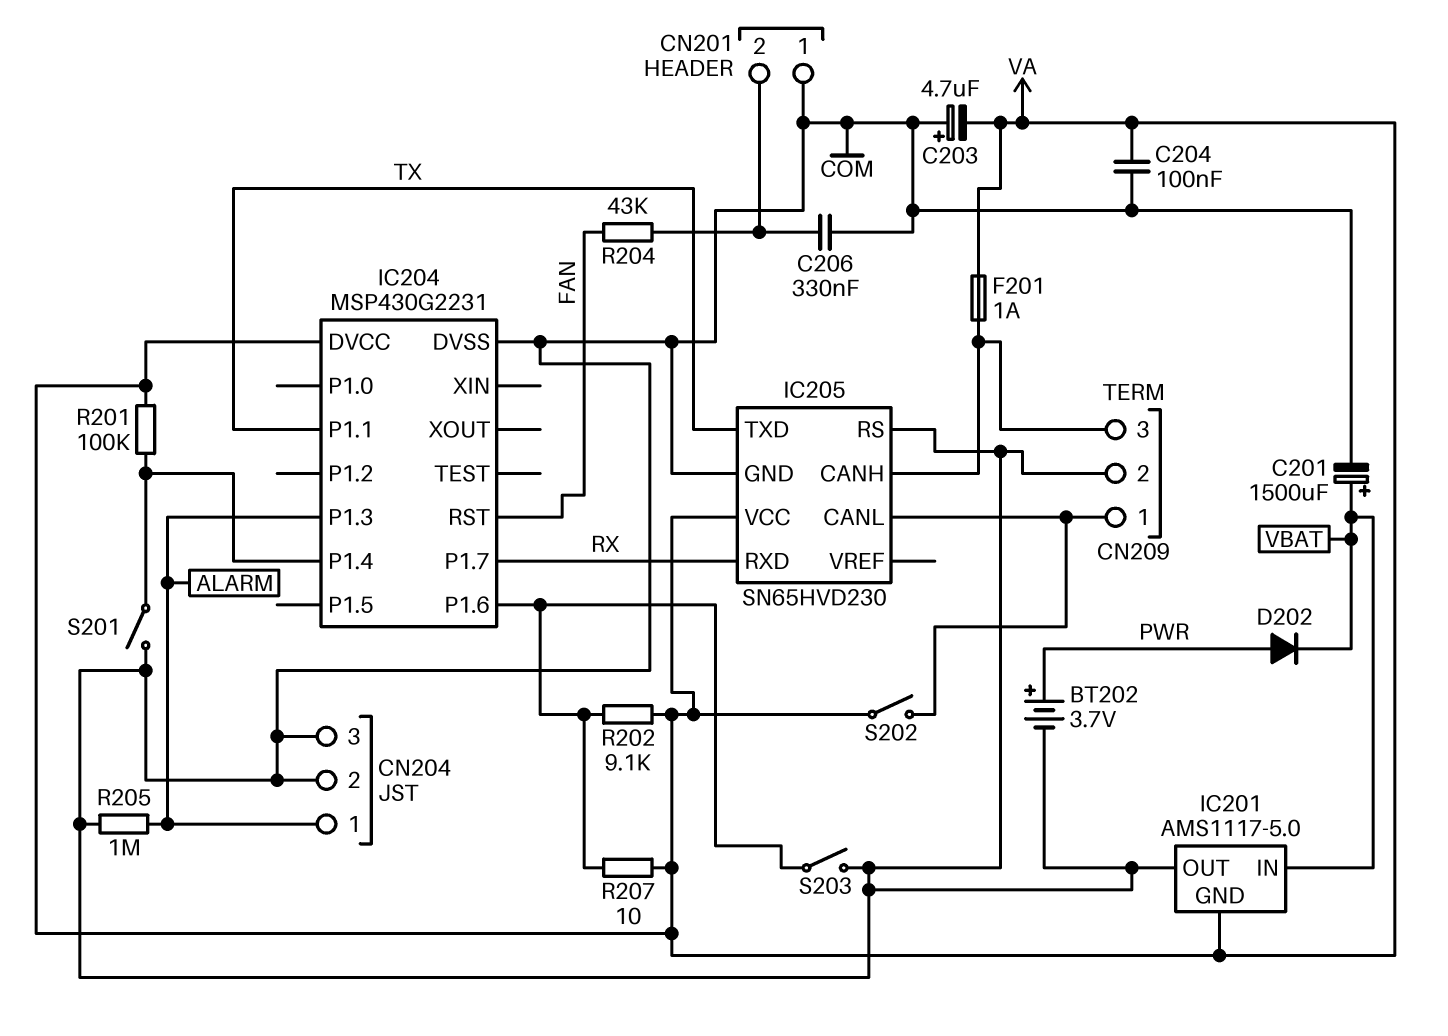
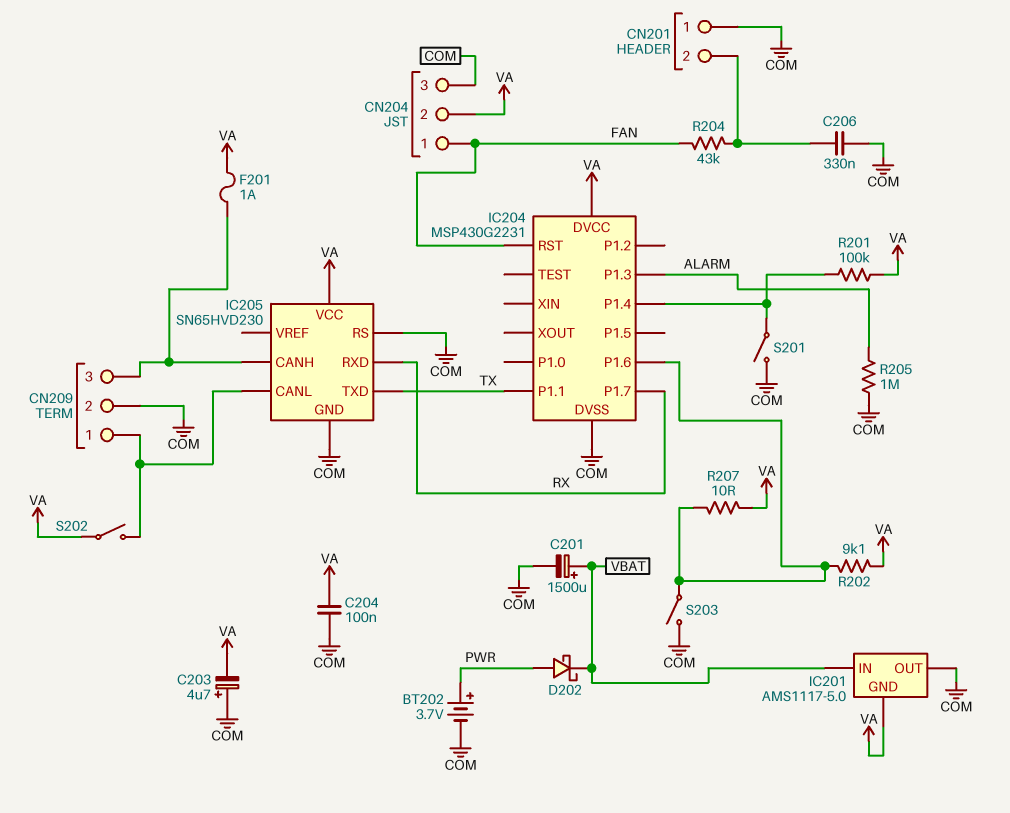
CN204 pin 1: ALARM -> FAN
CN204 pin 2: COM -> VA
D202: diode (A PWR, K VBAT) -> schottky (A PWR, K VBAT)

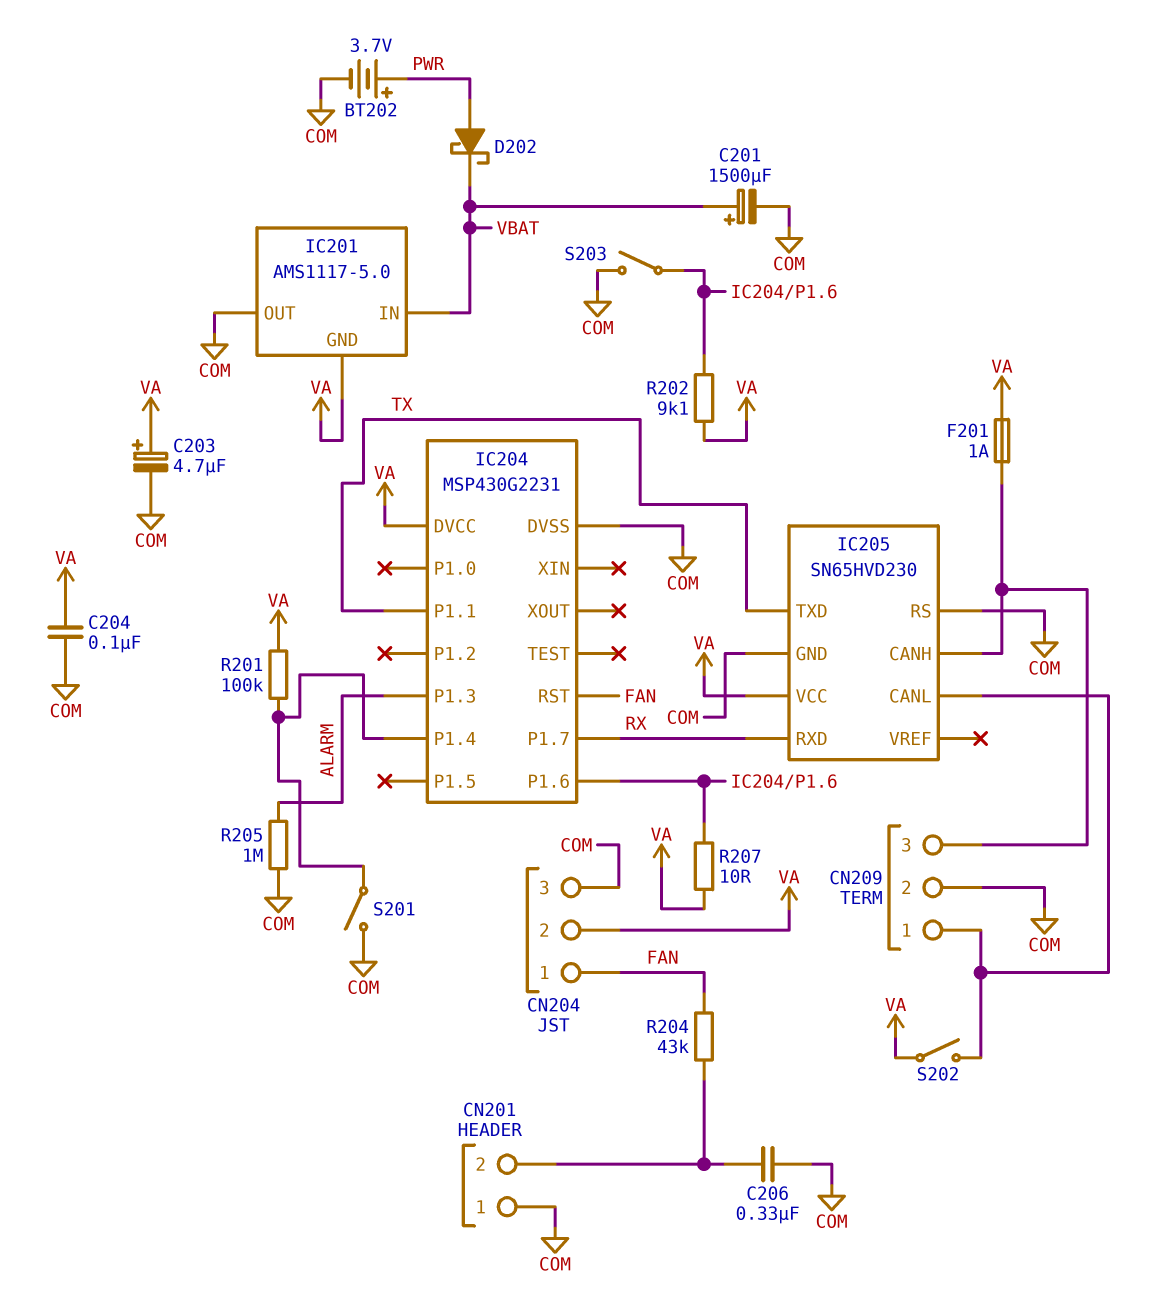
C203: 4.7uF (plus COM, minus VA) -> 4.7uF (plus VA, minus COM)

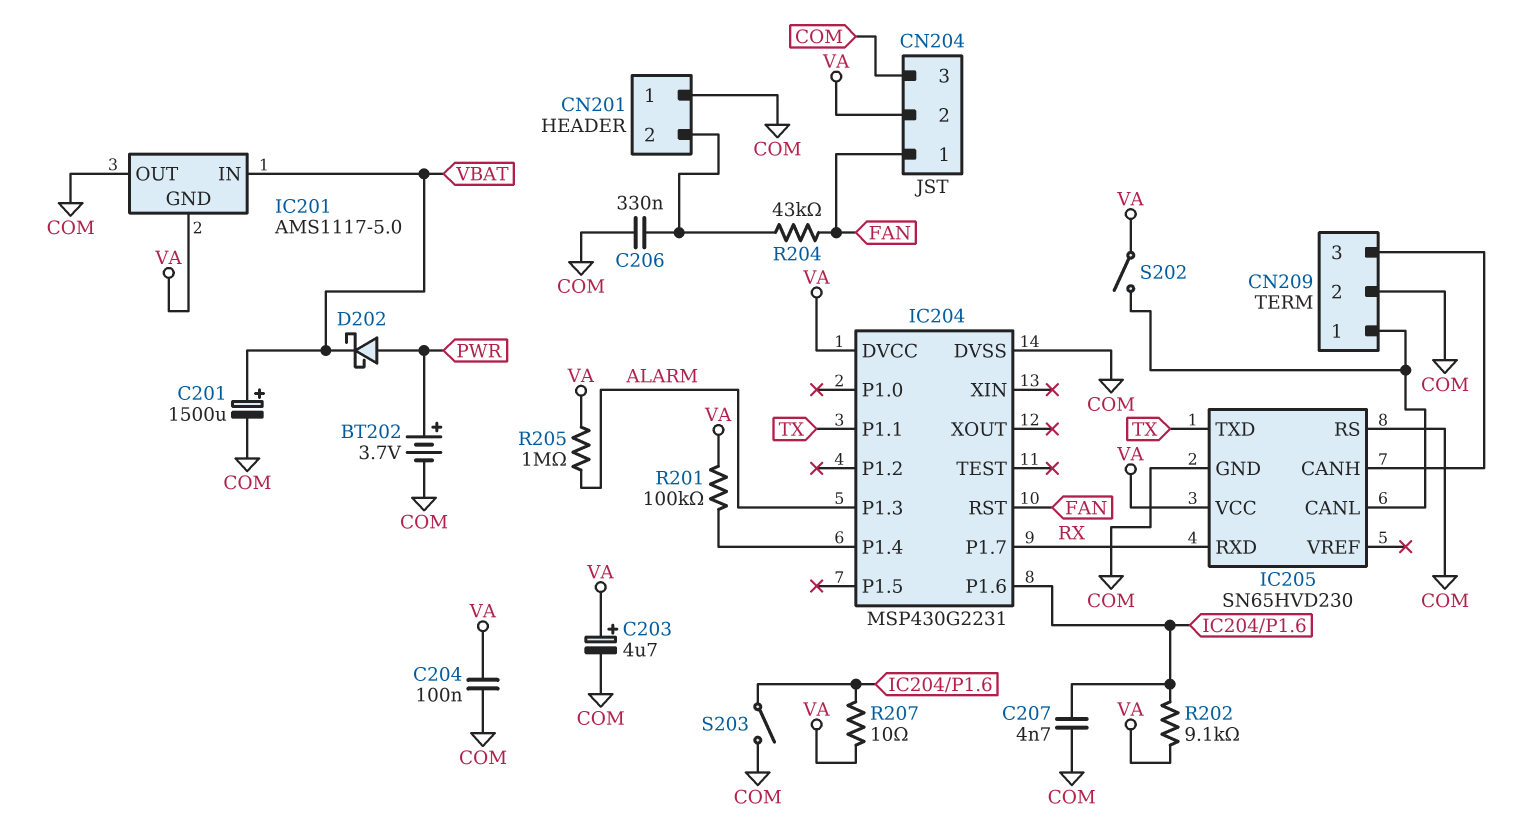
C207: none -> 4.7nF (COM, IC204/P1.6)
F201: 1A (CN209/3, VA) -> none
R205: 1M (ALARM, COM) -> 1M (ALARM, VA)
S201: switch (COM, IC204/P1.4) -> none

